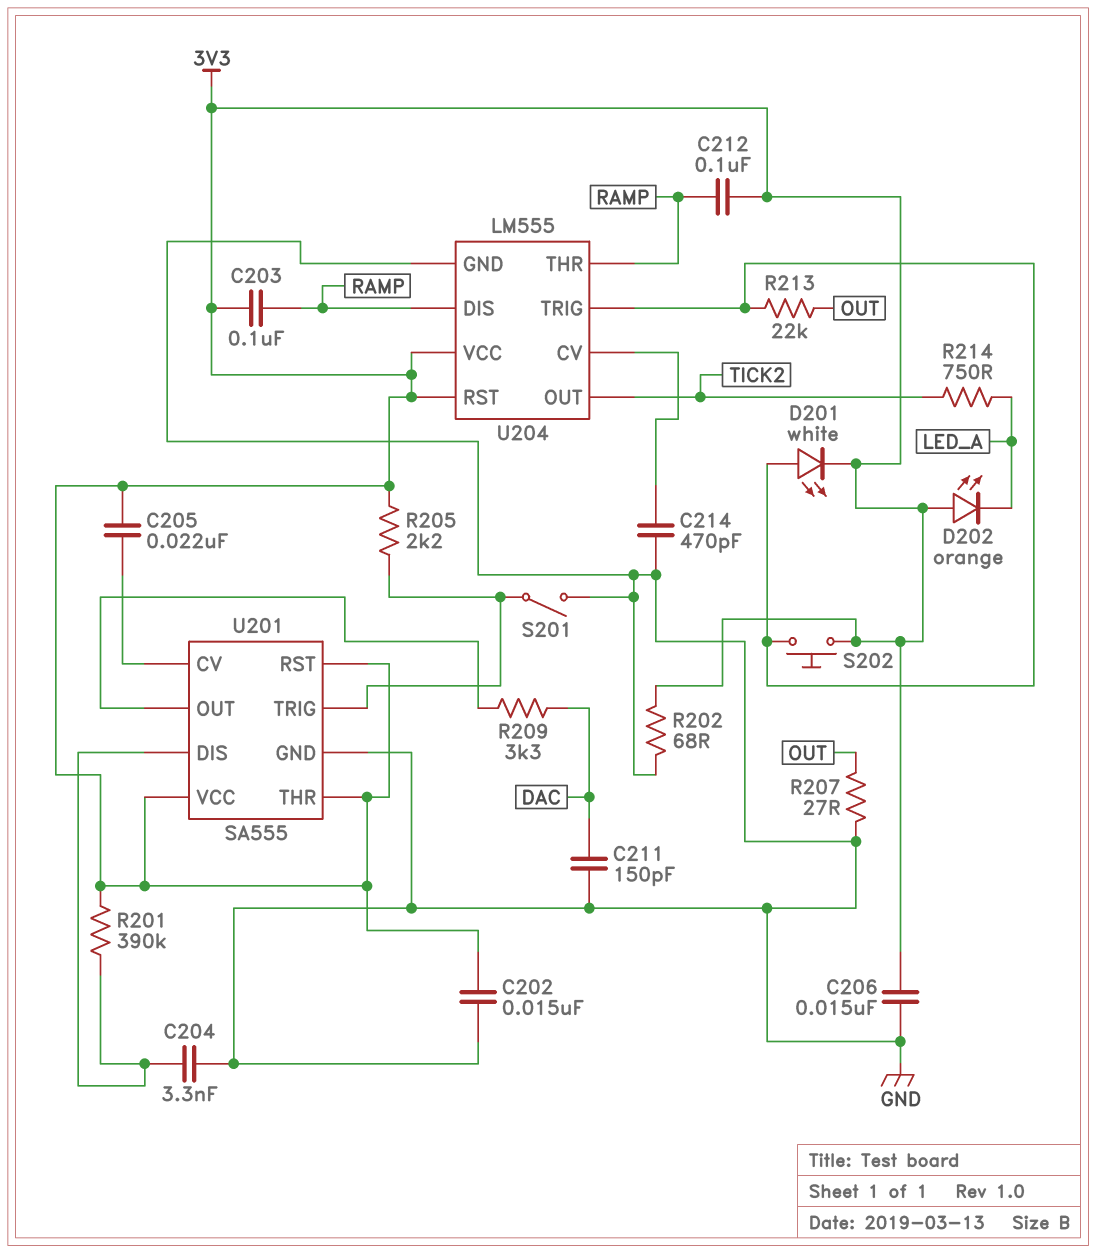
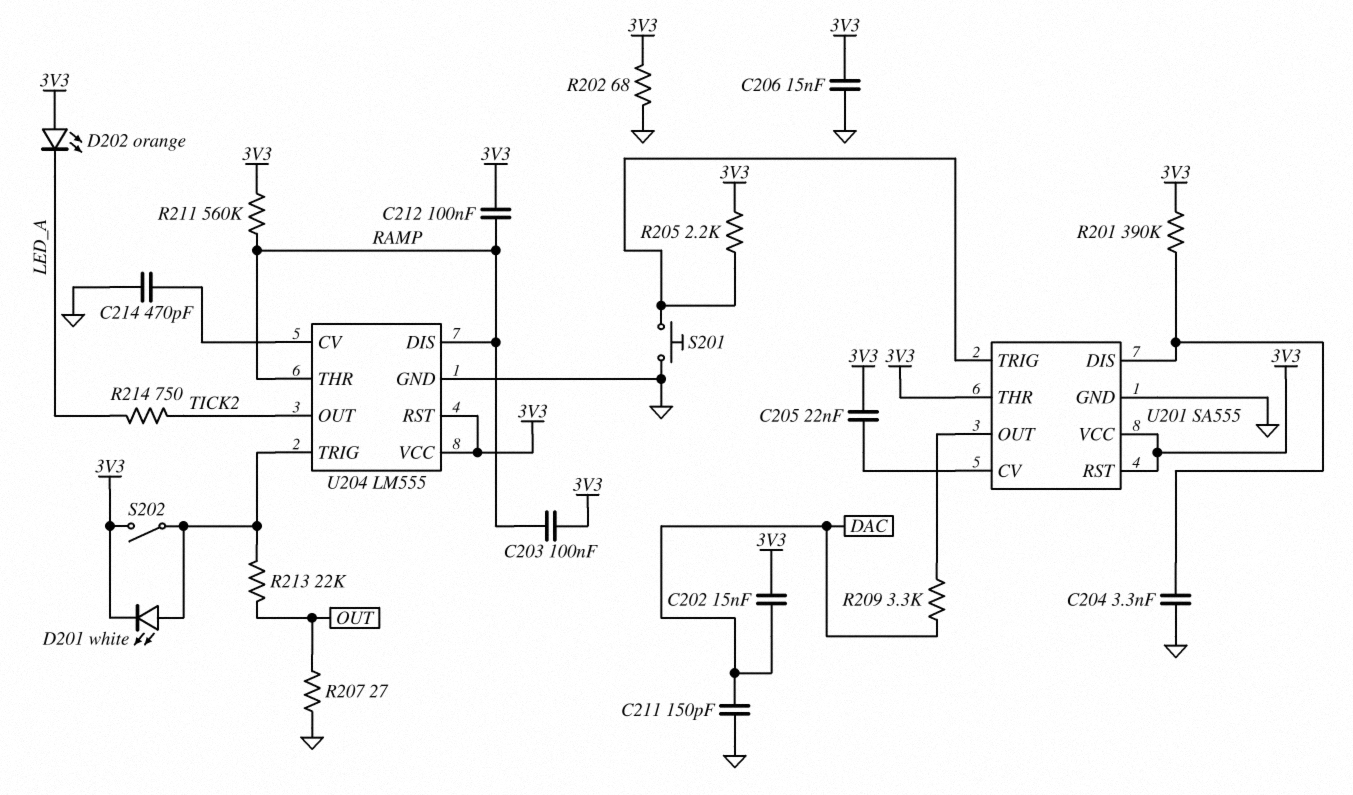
C202: 15nF (3V3, GND) -> 15nF (3V3, DAC)
R211: none -> 560k (3V3, RAMP)
S201: switch (GND, U201/TRIG) -> button (GND, U201/TRIG)
S202: button (3V3, U204/TRIG) -> switch (3V3, U204/TRIG)

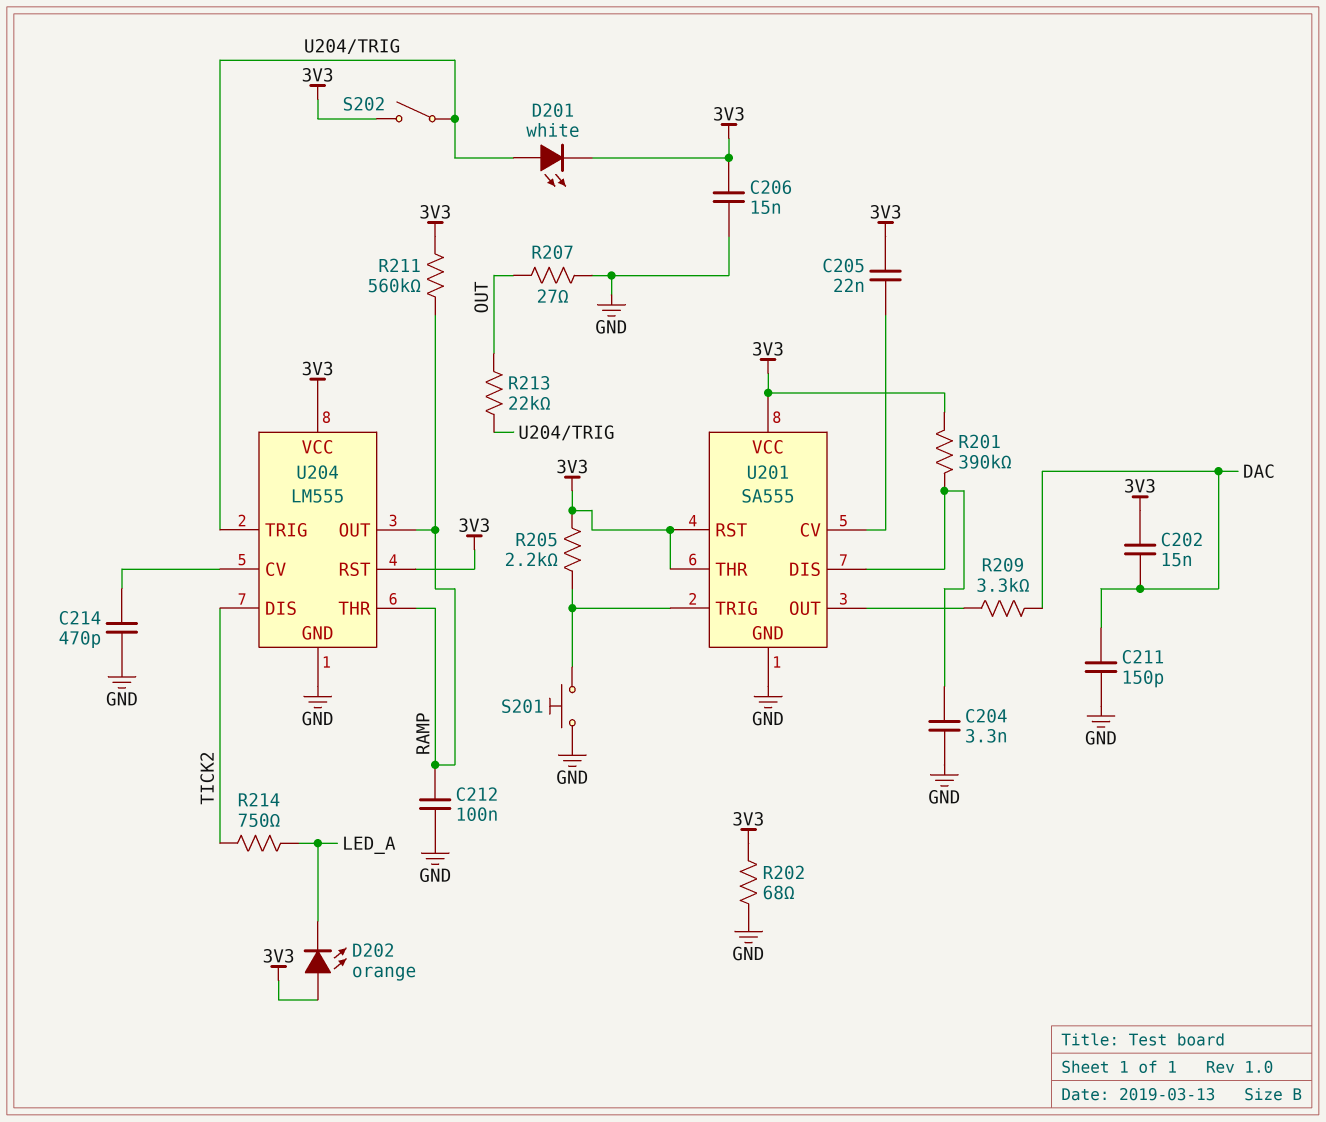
C203: 100nF (3V3, RAMP) -> none
C212: 100nF (3V3, RAMP) -> 100nF (GND, RAMP)
U204 pin DIS: RAMP -> TICK2
U204 pin OUT: TICK2 -> RAMP

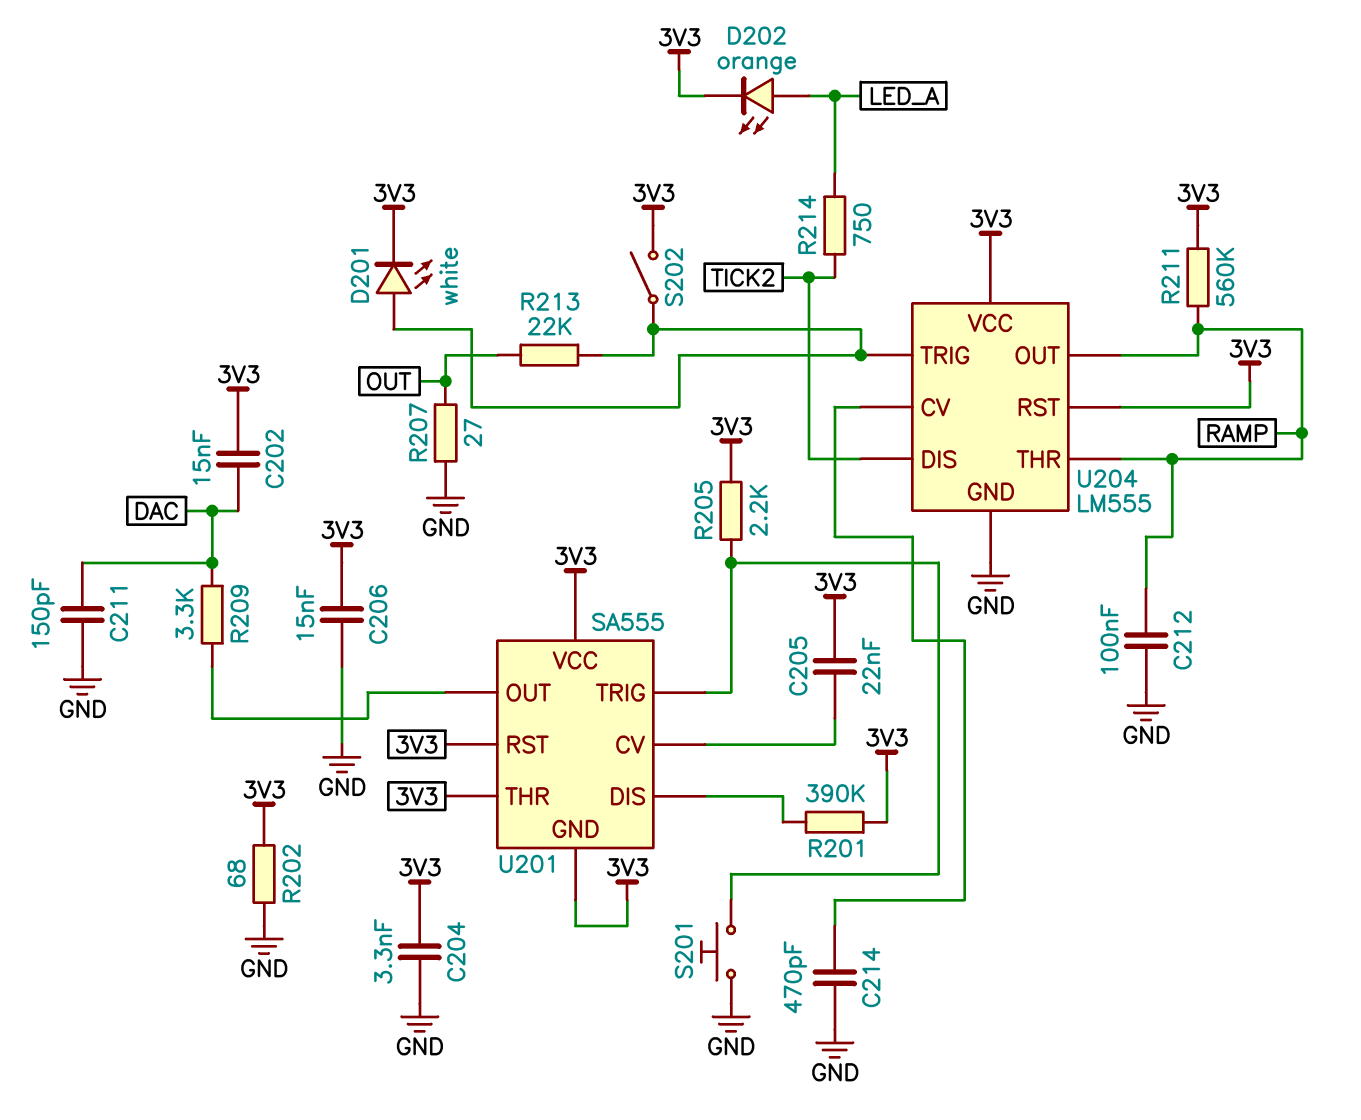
C204: 3.3nF (GND, U201/DIS) -> 3.3nF (3V3, GND)
D202: LED orange (A 3V3, K LED_A) -> LED orange (A LED_A, K 3V3)
U201 pin GND: GND -> 3V3

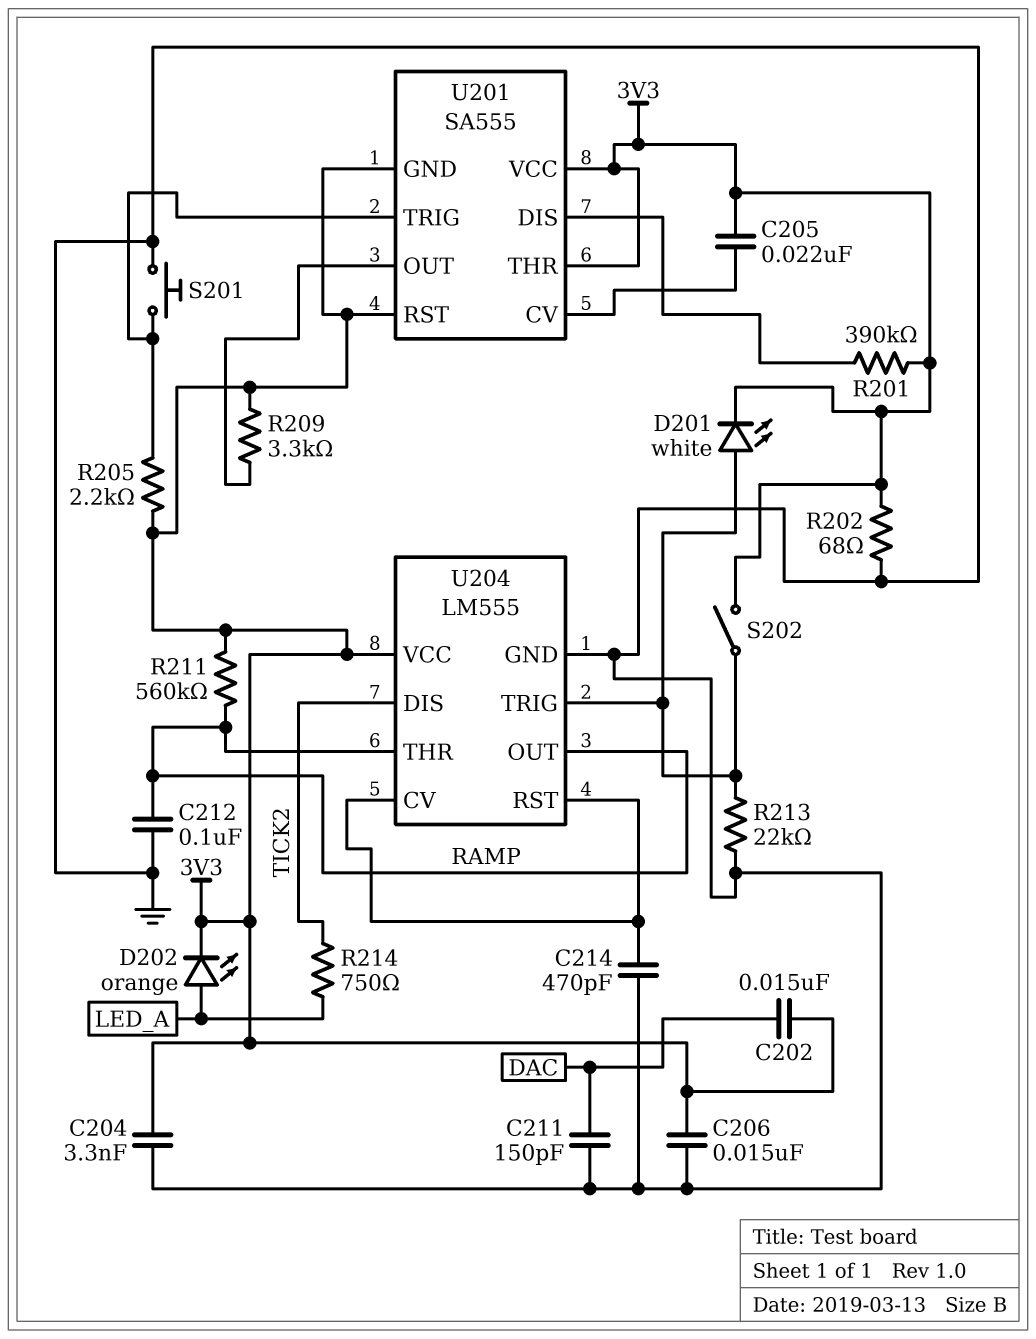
R207: 27 (GND, OUT) -> none
R209: 3.3k (DAC, U201/OUT) -> 3.3k (3V3, U201/OUT)
R213: 22k (OUT, U204/TRIG) -> 22k (GND, U204/TRIG)
U204 pin RST: 3V3 -> U204/CV

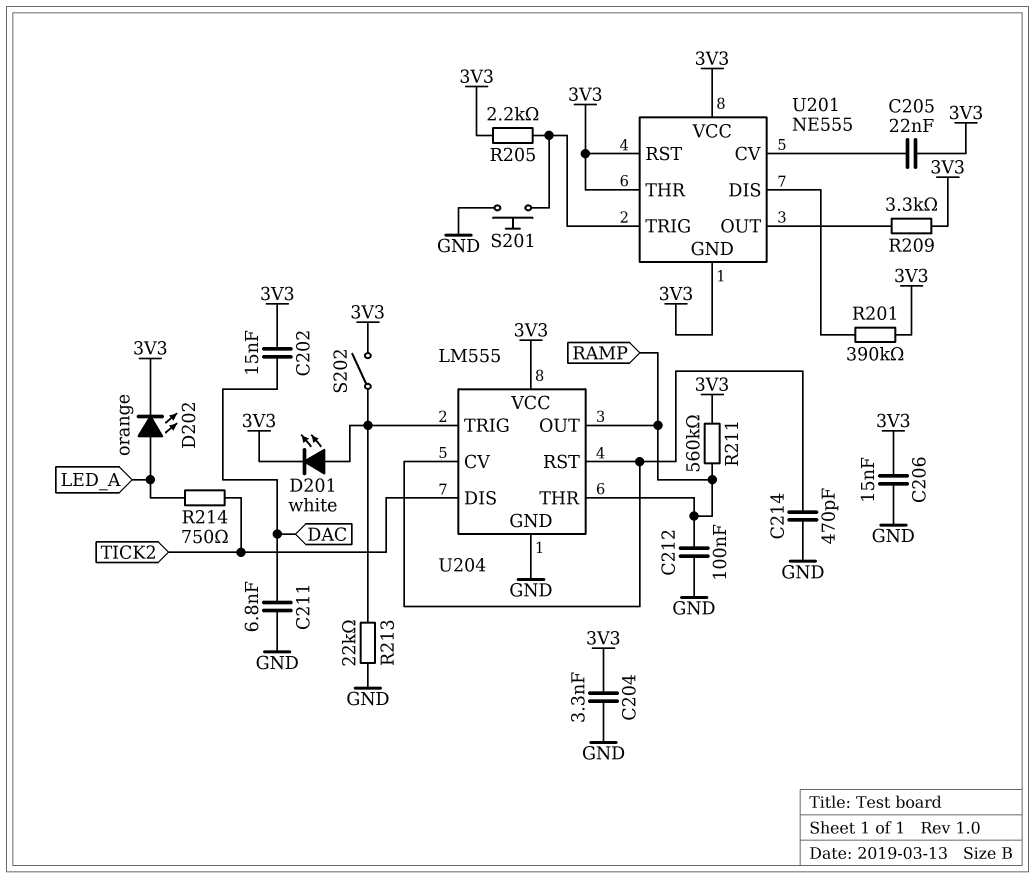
C211: 150pF (DAC, GND) -> 6.8nF (DAC, GND)
R202: 68 (3V3, GND) -> none
U201: SA555 -> NE555

